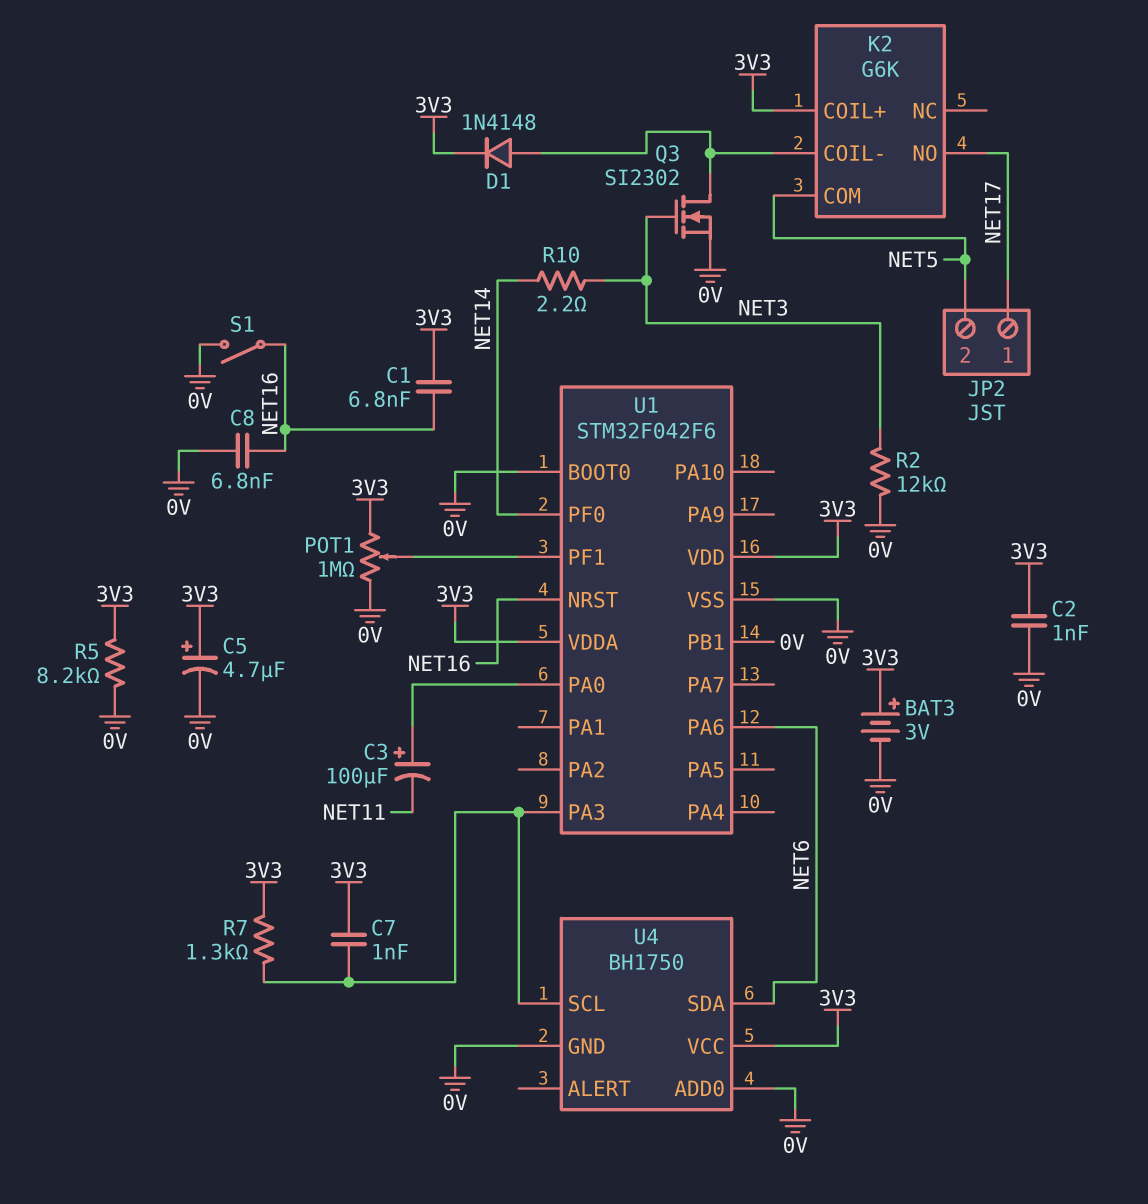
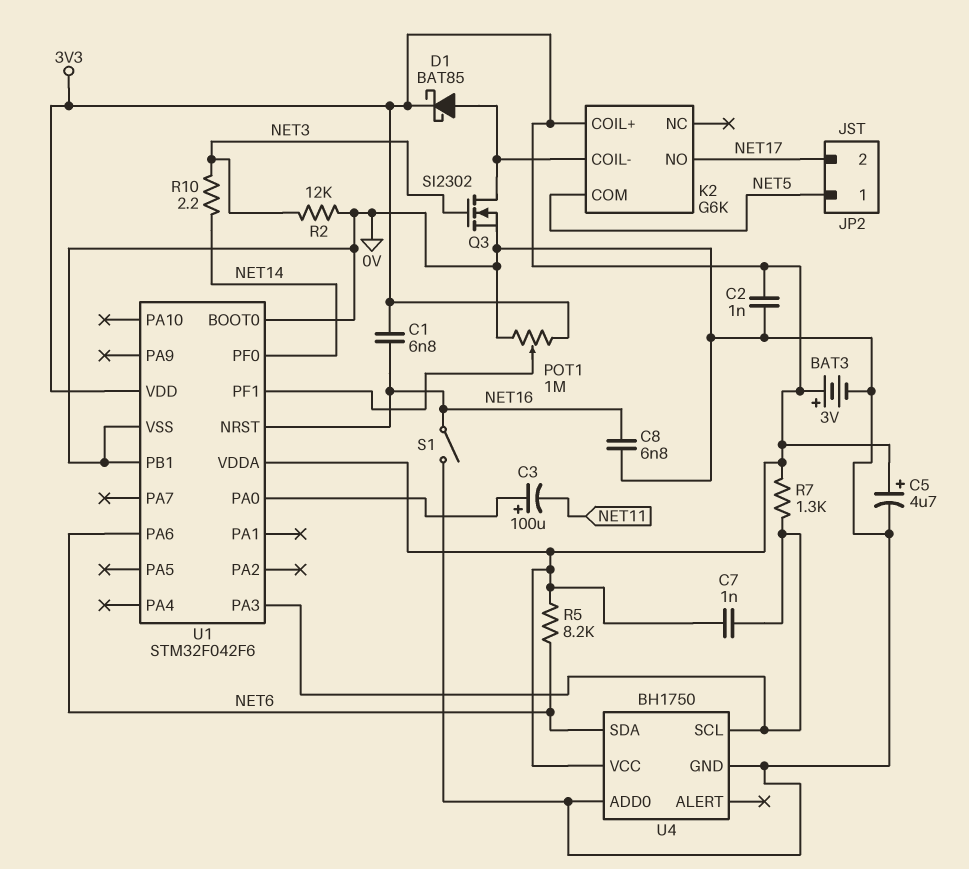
D1: diode 1N4148 (A K2/COIL-, K 3V3) -> schottky BAT85 (A K2/COIL-, K 3V3)
JP2 pin 1: NET17 -> NET5
JP2 pin 2: NET5 -> NET17
R5: 8.2k (0V, 3V3) -> 8.2k (3V3, NET6)

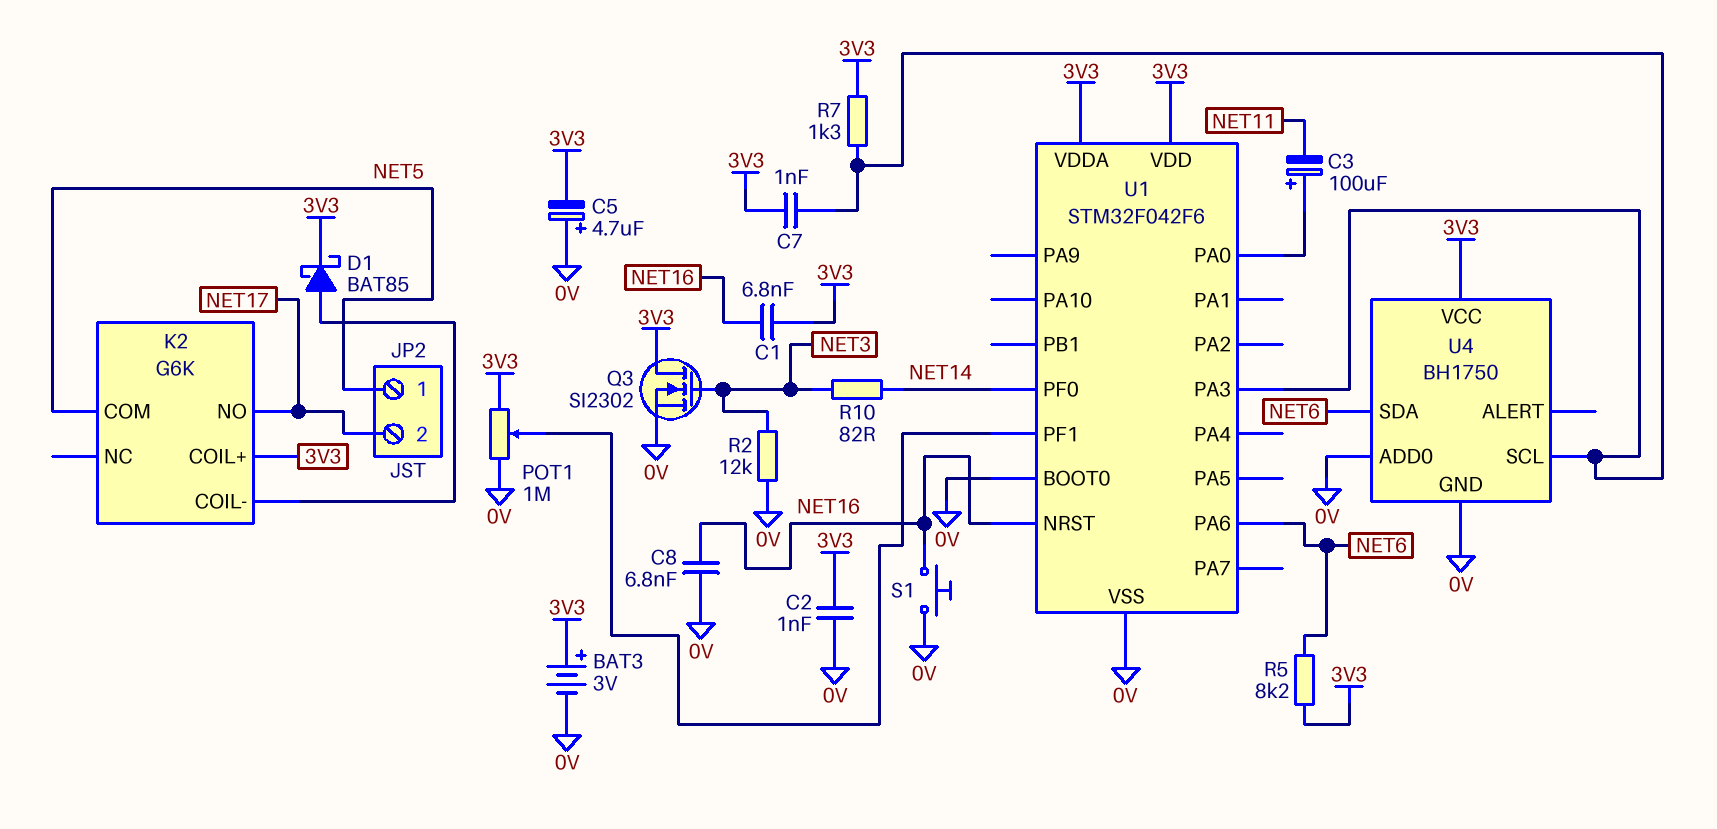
C5: 4.7uF (plus 3V3, minus 0V) -> 4.7uF (plus 0V, minus 3V3)
Q3: NMOS SI2302 (G NET3, D K2/COIL-, S 0V) -> NMOS SI2302 (G NET3, D 3V3, S 0V)
R10: 2.2 (NET3, NET14) -> 82 (NET3, NET14)
S1: switch (0V, NET16) -> button (0V, NET16)
U1 pin PB1: 0V -> none

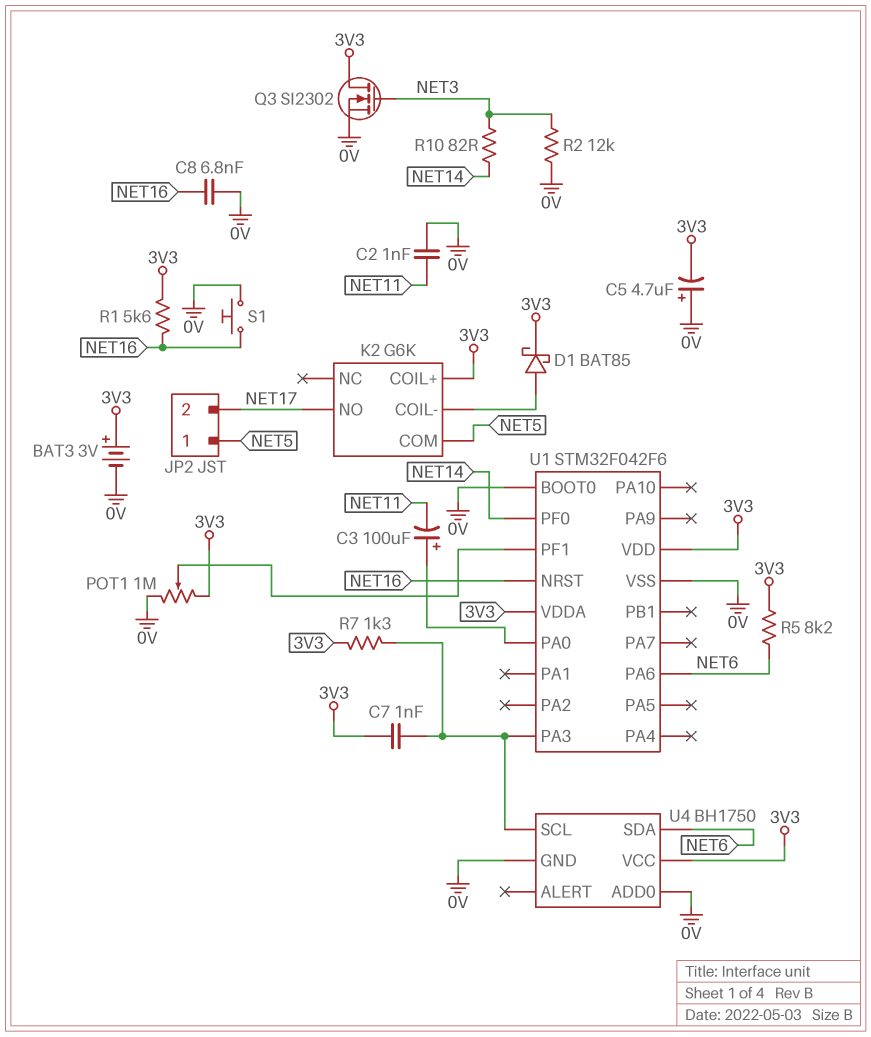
C1: 6.8nF (3V3, NET16) -> none
C2: 1nF (0V, 3V3) -> 1nF (0V, NET11)
R1: none -> 5.6k (3V3, NET16)

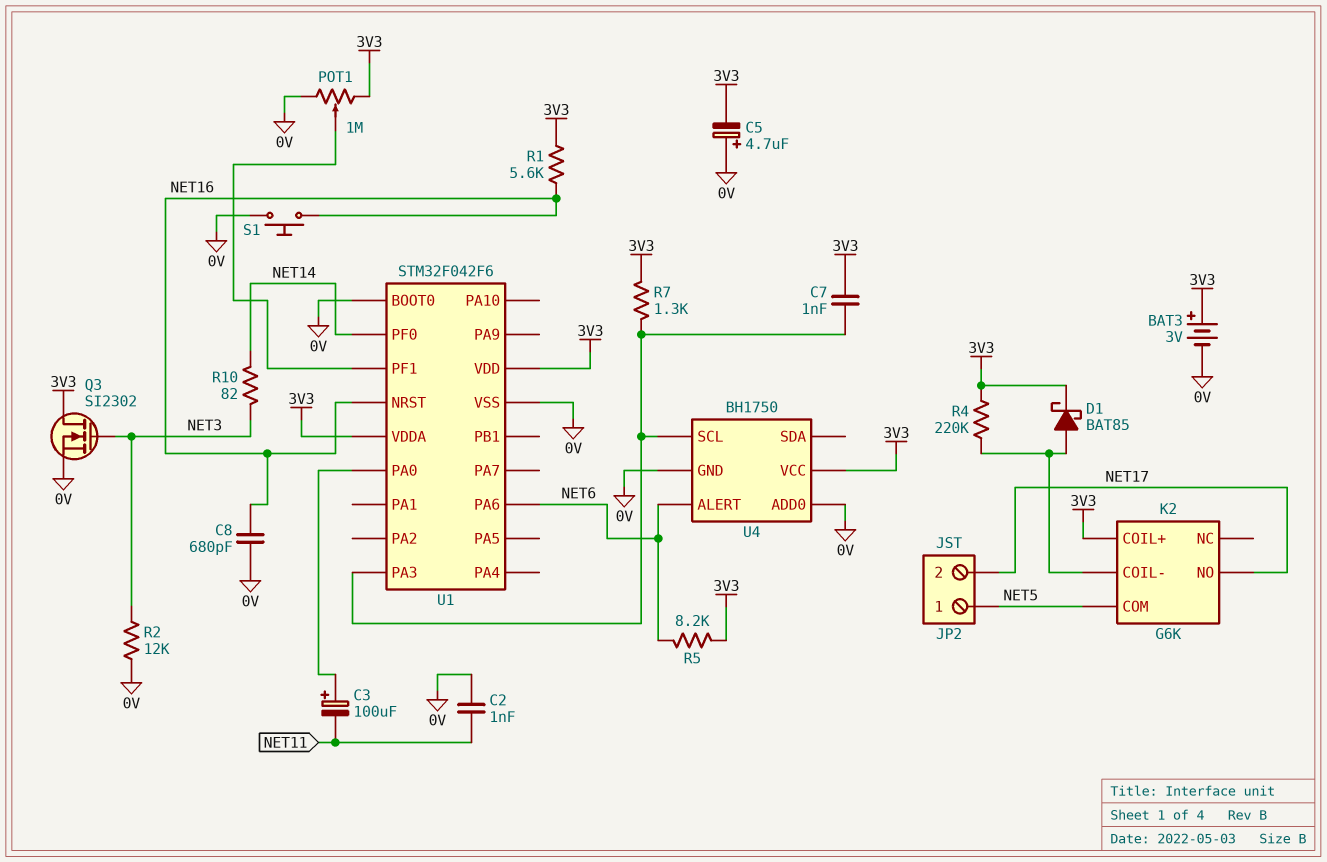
C8: 6.8nF (0V, NET16) -> 680pF (0V, NET16)
R4: none -> 220k (3V3, K2/COIL-)
U4 pin ALERT: none -> NET6
U4 pin SDA: NET6 -> none

